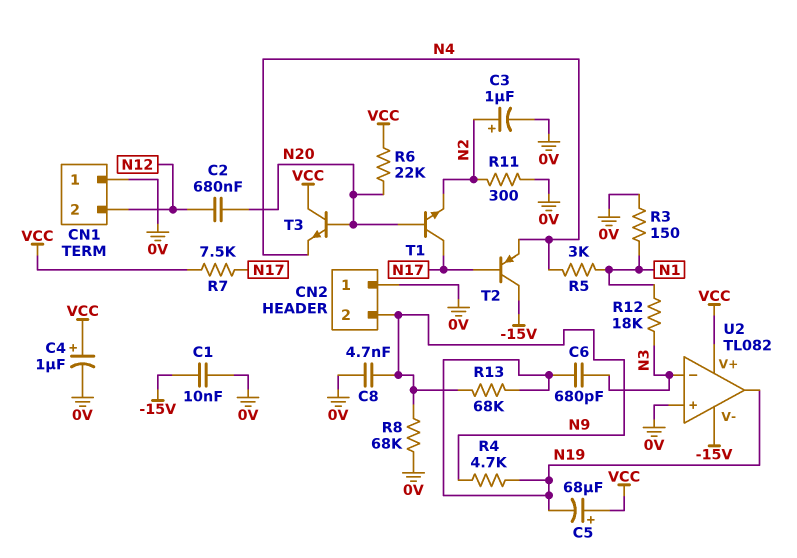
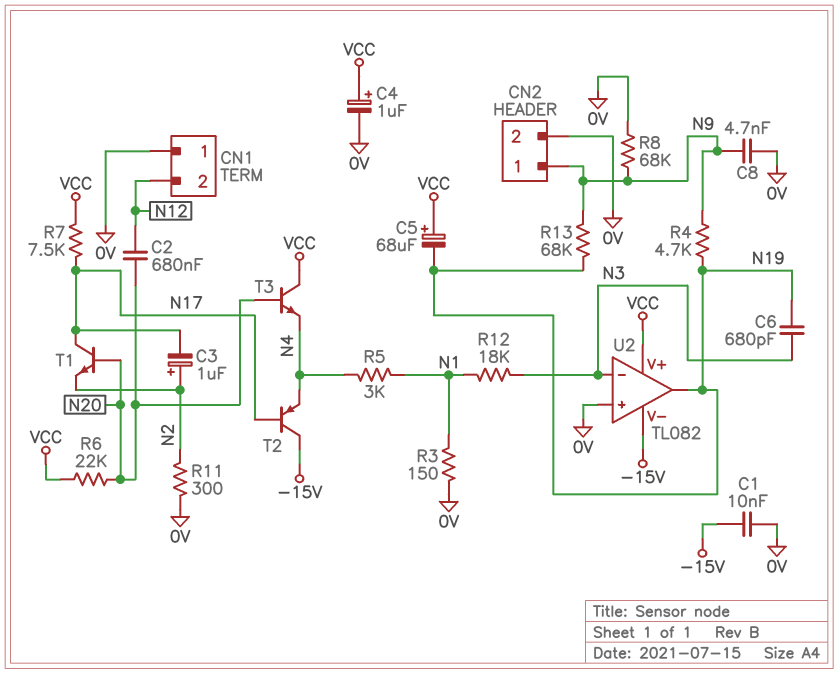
C3: 1uF (plus N2, minus 0V) -> 1uF (plus N2, minus N17)
CN2 pin 1: 0V -> N9
CN2 pin 2: N9 -> 0V

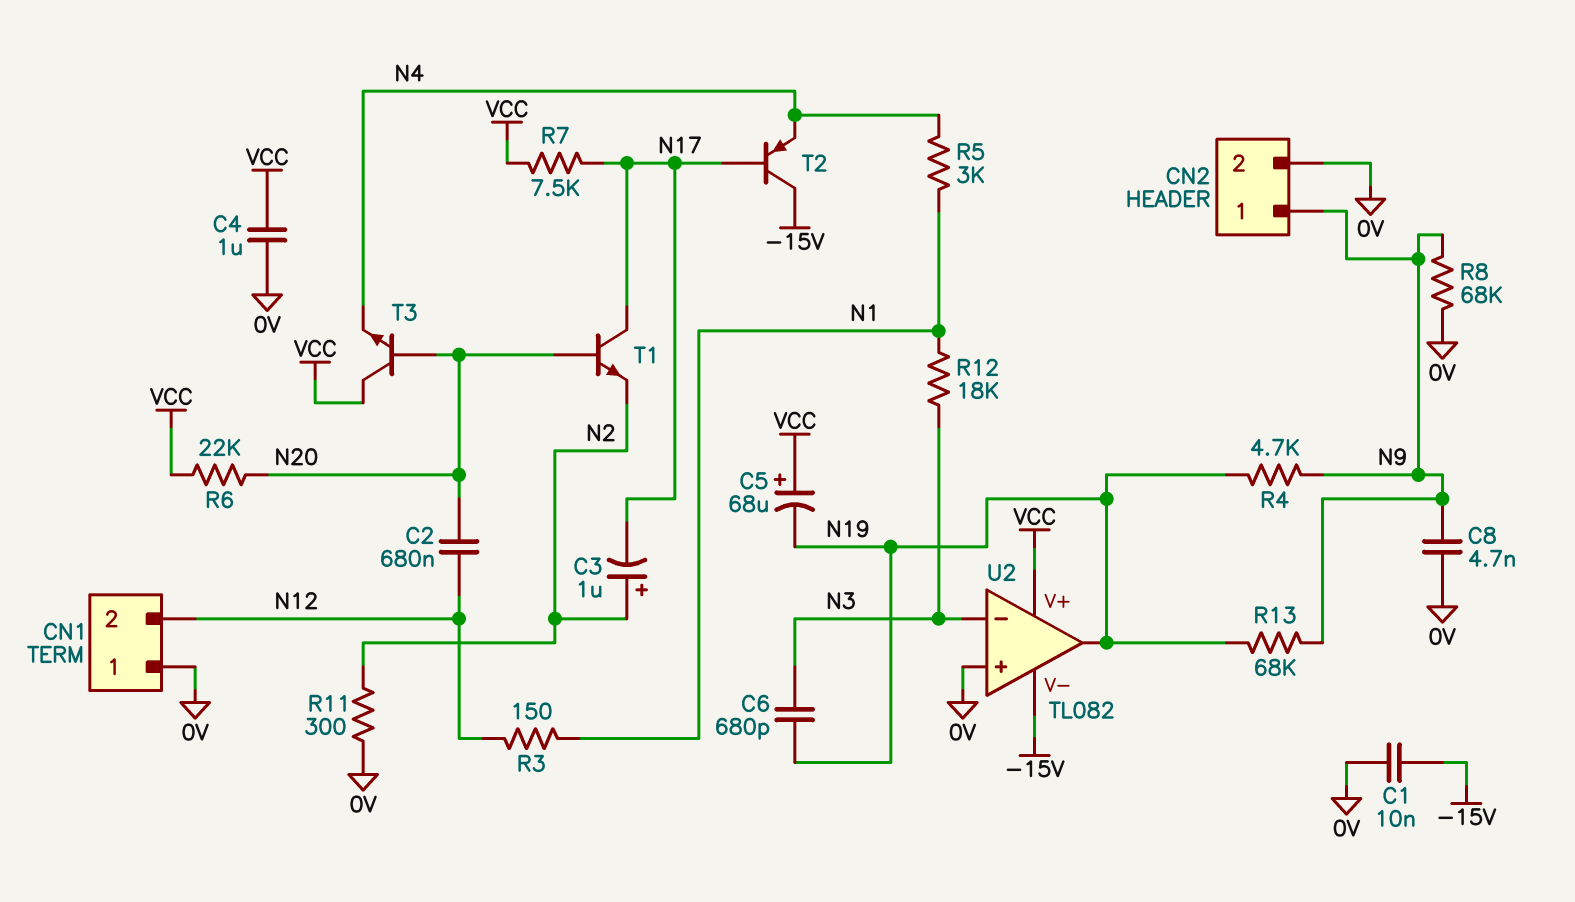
C4: 1uF (plus VCC, minus 0V) -> 1uF (0V, VCC)
R3: 150 (0V, N1) -> 150 (N1, N12)

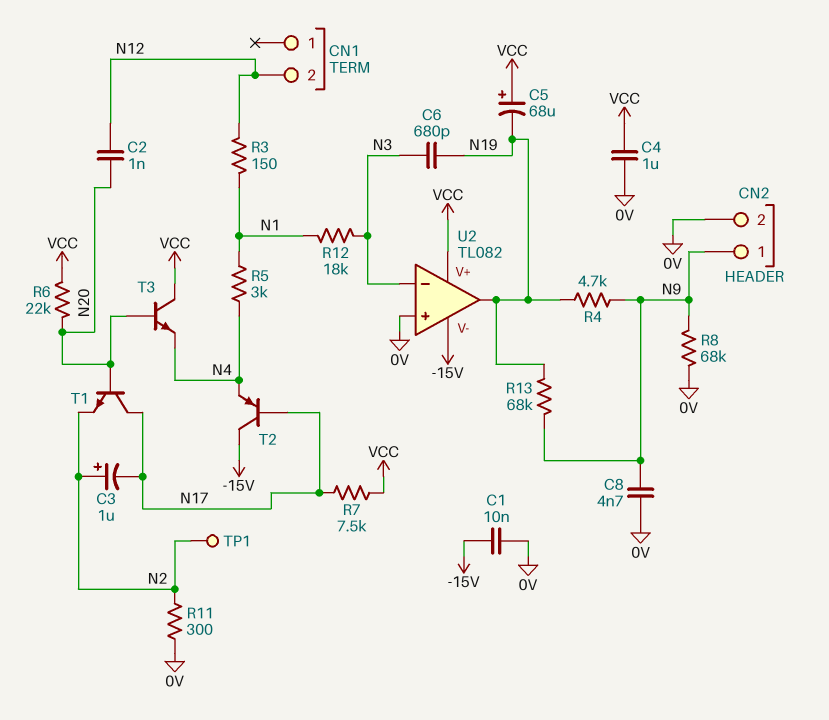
C2: 680nF (N12, N20) -> 1nF (N12, N20)
CN1 pin 1: 0V -> none
TP1: none -> test point (N2)

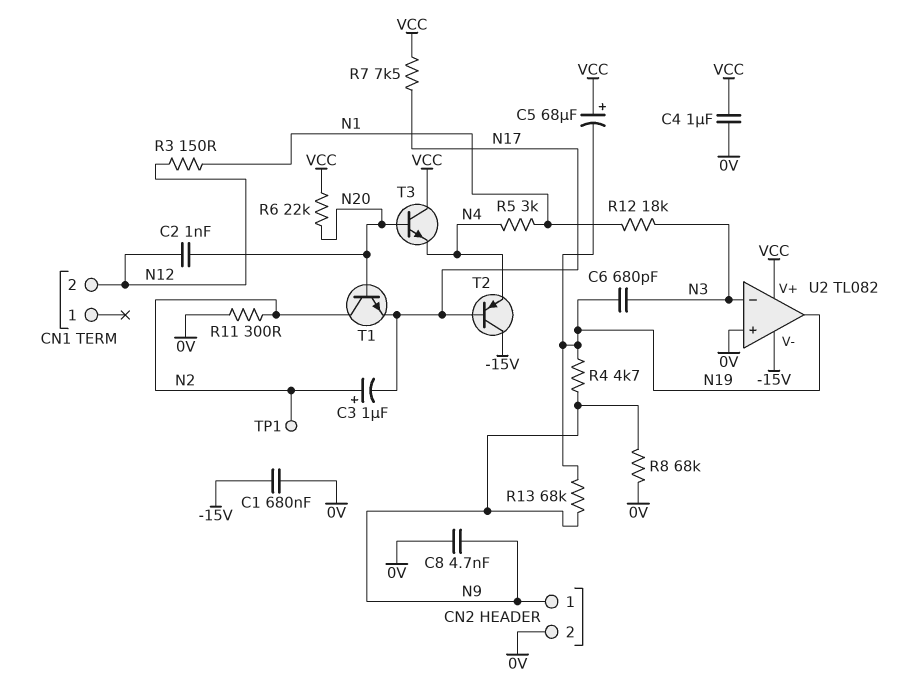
C1: 10nF (-15V, 0V) -> 680nF (-15V, 0V)
T1: NPN (B N20, C N17, E N2) -> NPN (B N20, C N2, E N17)

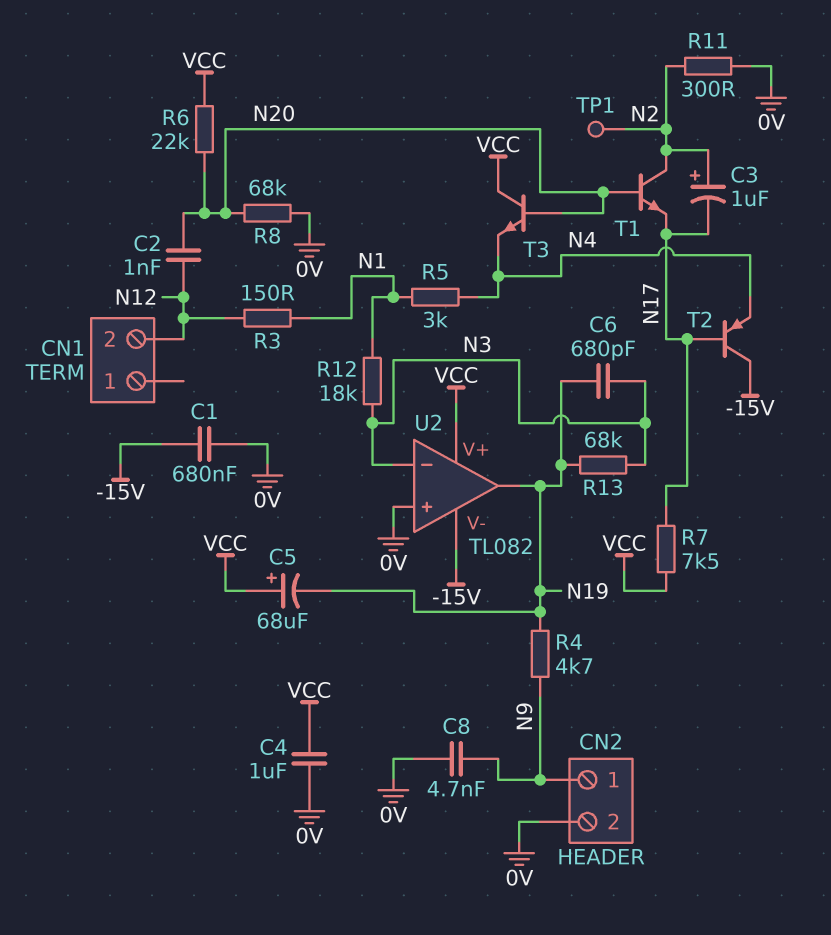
R8: 68k (0V, N9) -> 68k (0V, N20)
R13: 68k (N9, N19) -> 68k (N3, N19)

